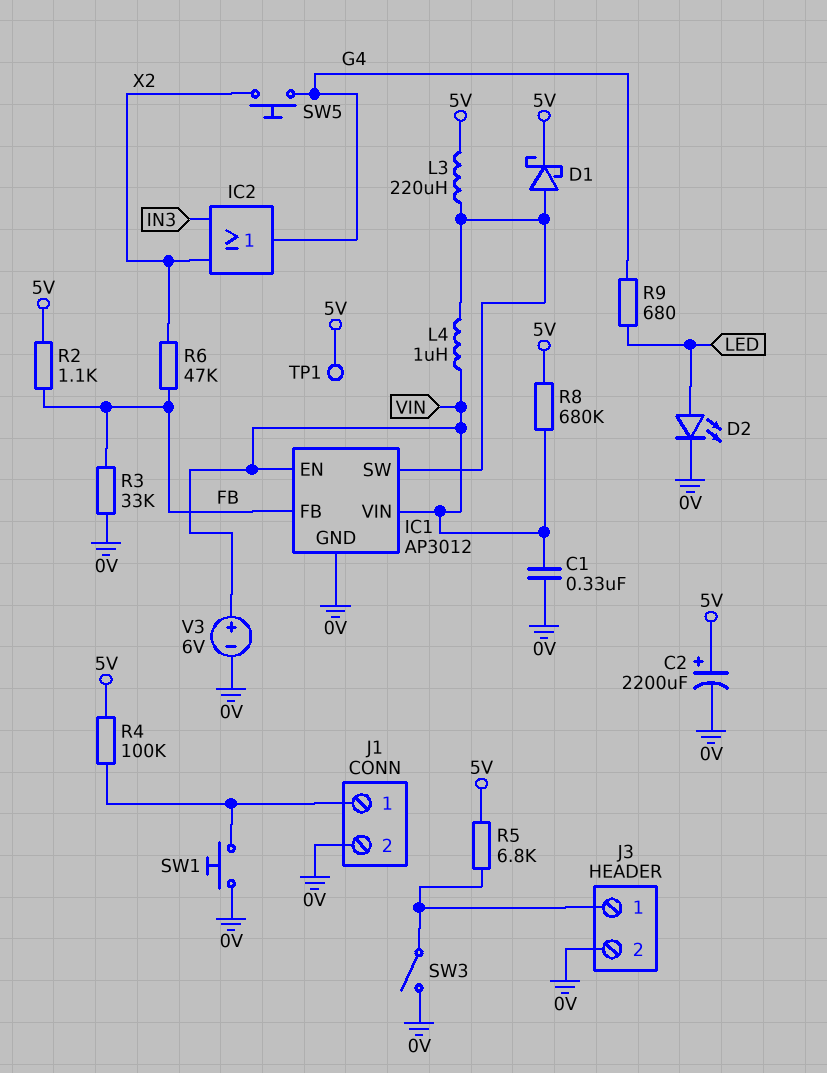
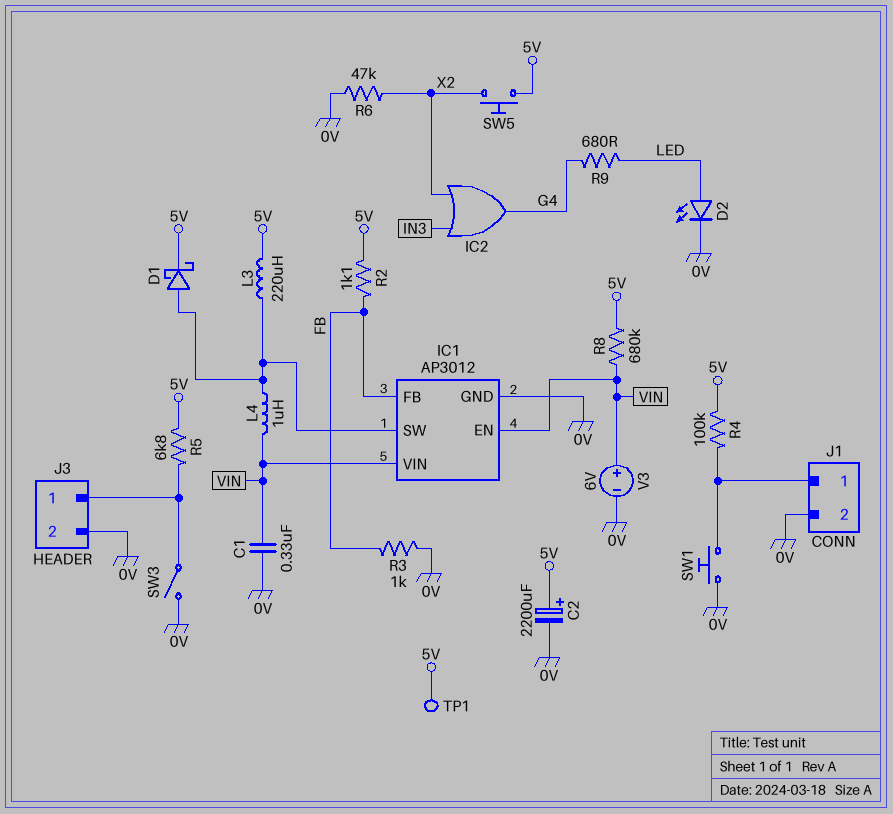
R3: 33k (0V, FB) -> 1k (0V, FB)
R6: 47k (FB, X2) -> 47k (0V, X2)
SW5: button (G4, X2) -> button (5V, X2)

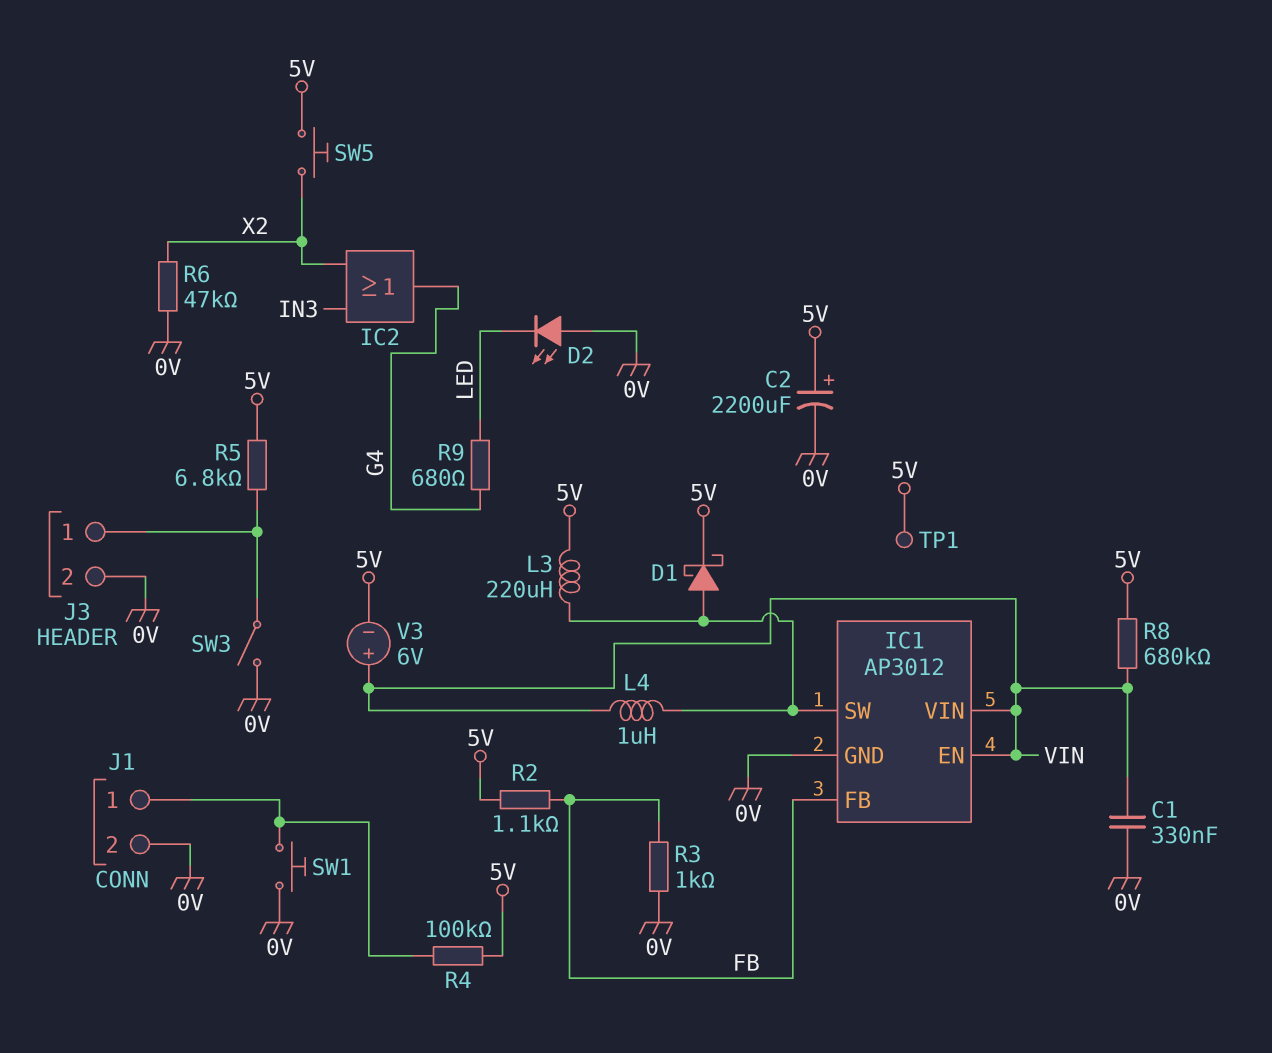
D2: LED (A LED, K 0V) -> LED (A 0V, K LED)
V3: 6V (plus VIN, minus 0V) -> 6V (plus VIN, minus 5V)

